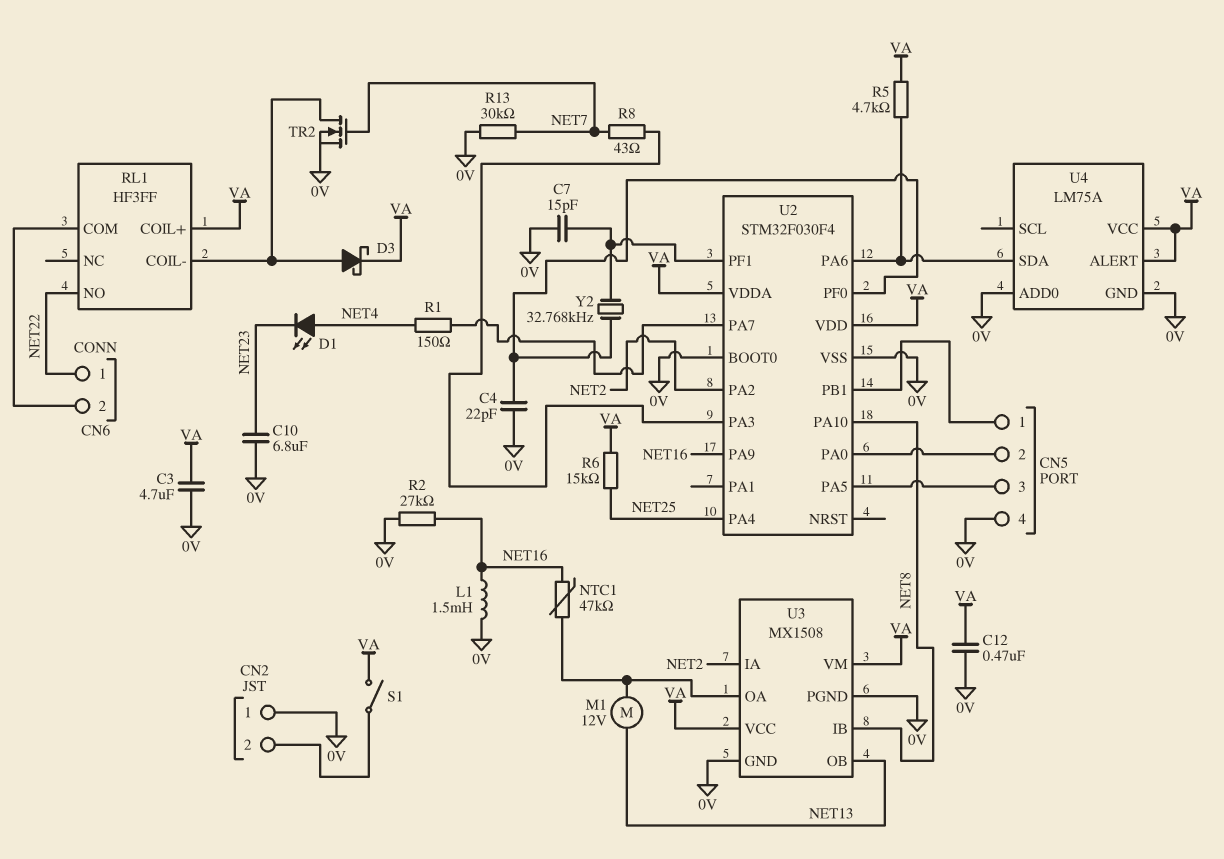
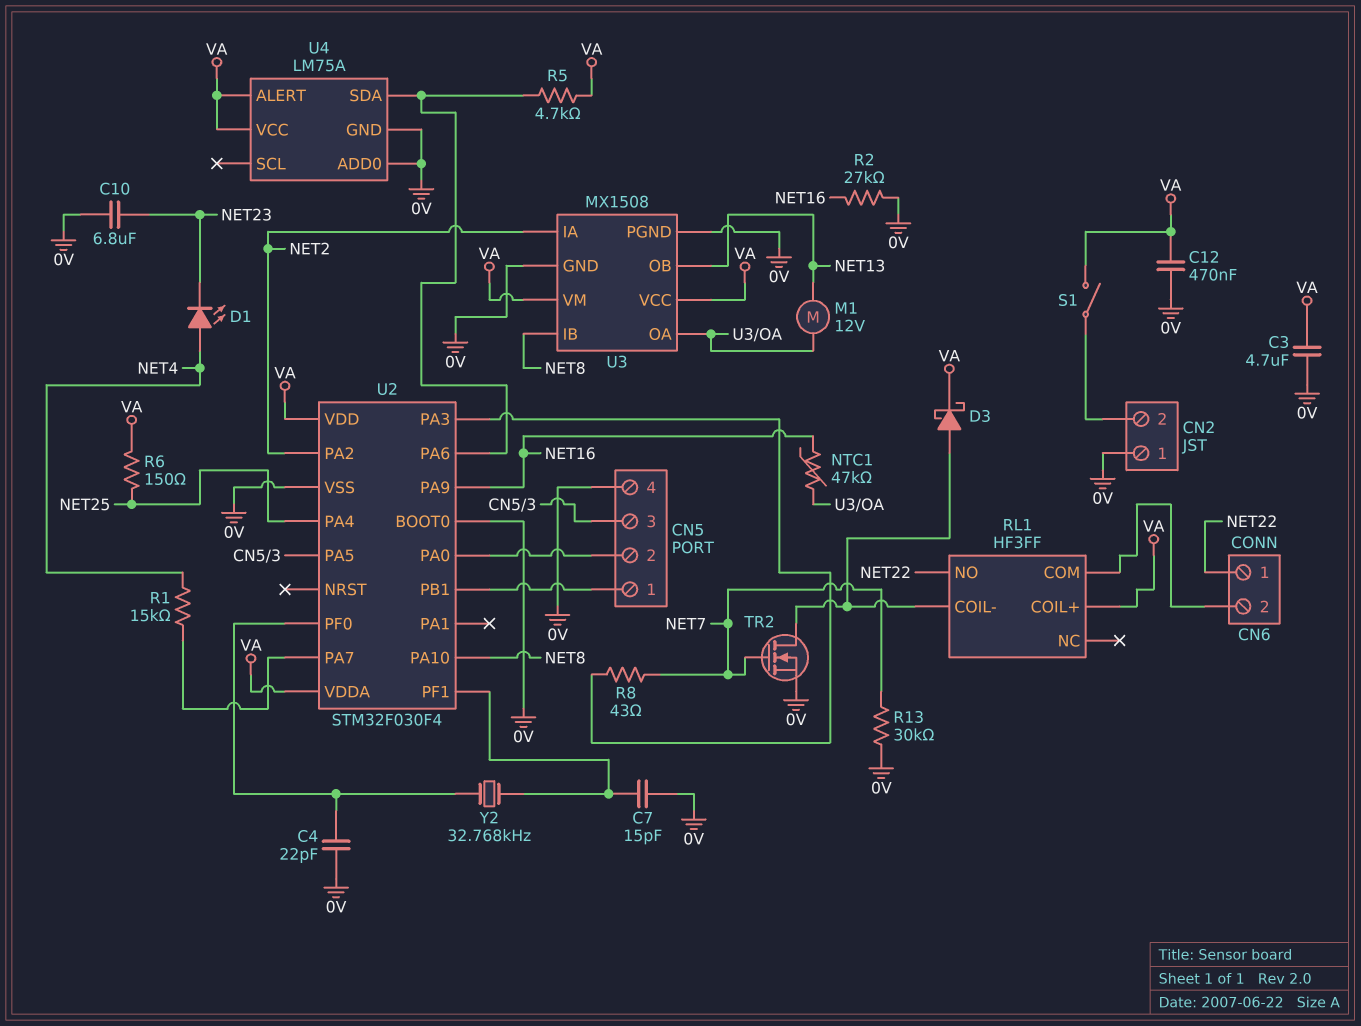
L1: 1.5mH (0V, NET16) -> none
R1: 150 (NET4, U2/PA7) -> 15k (NET4, U2/PA7)
R6: 15k (NET25, VA) -> 150 (NET25, VA)

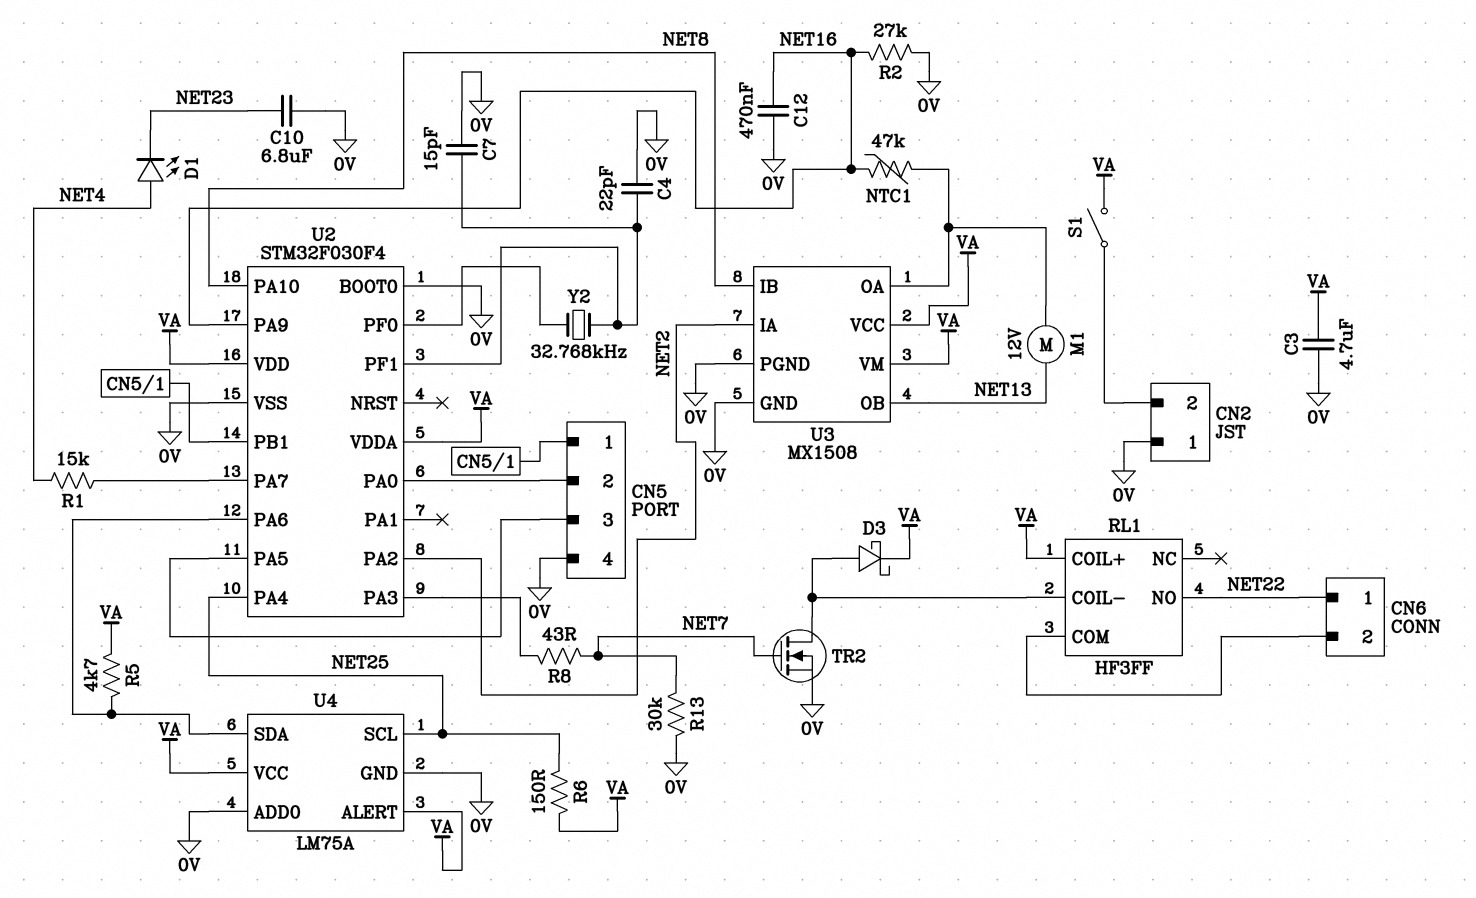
C4: 22pF (0V, U2/PF0) -> 22pF (0V, U2/PF1)
C12: 470nF (0V, VA) -> 470nF (0V, NET16)
U4 pin SCL: none -> NET25

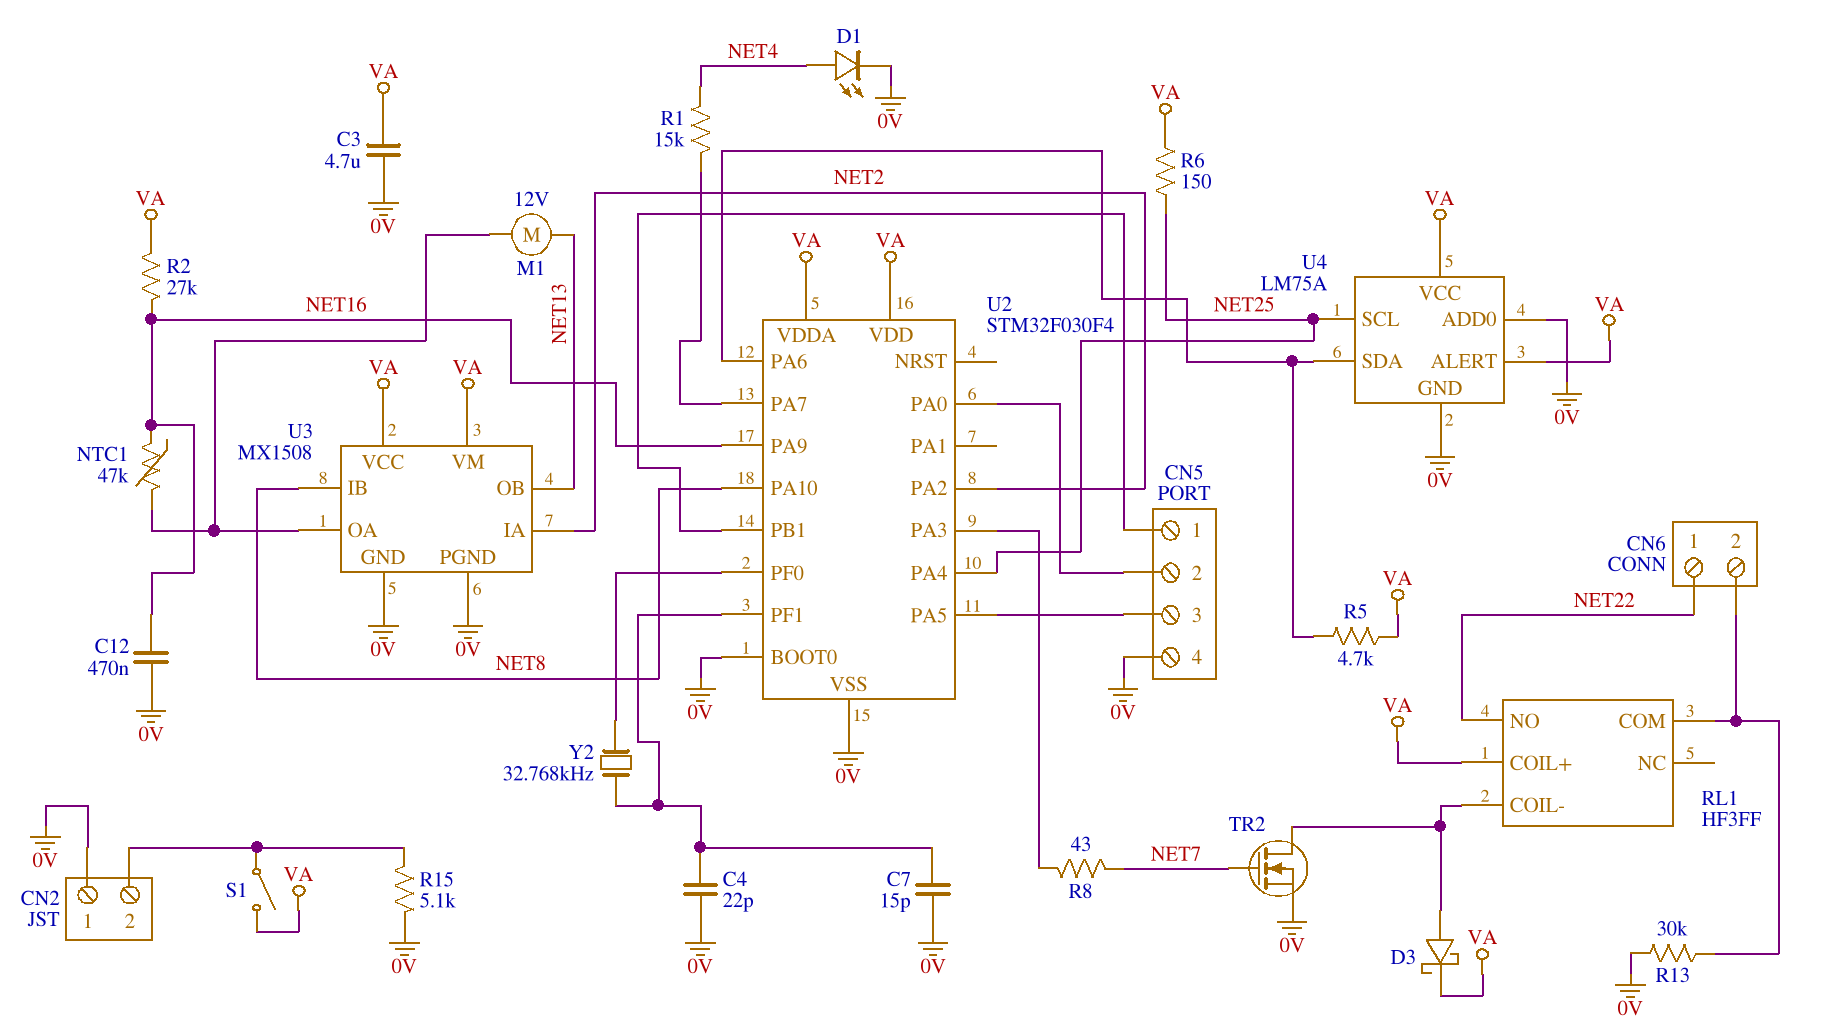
C10: 6.8uF (0V, NET23) -> none
D1: LED (A NET4, K NET23) -> LED (A NET4, K 0V)
R2: 27k (0V, NET16) -> 27k (NET16, VA)
R13: 30k (0V, NET7) -> 30k (0V, CN6/2)
R15: none -> 5.1k (0V, CN2/2)

